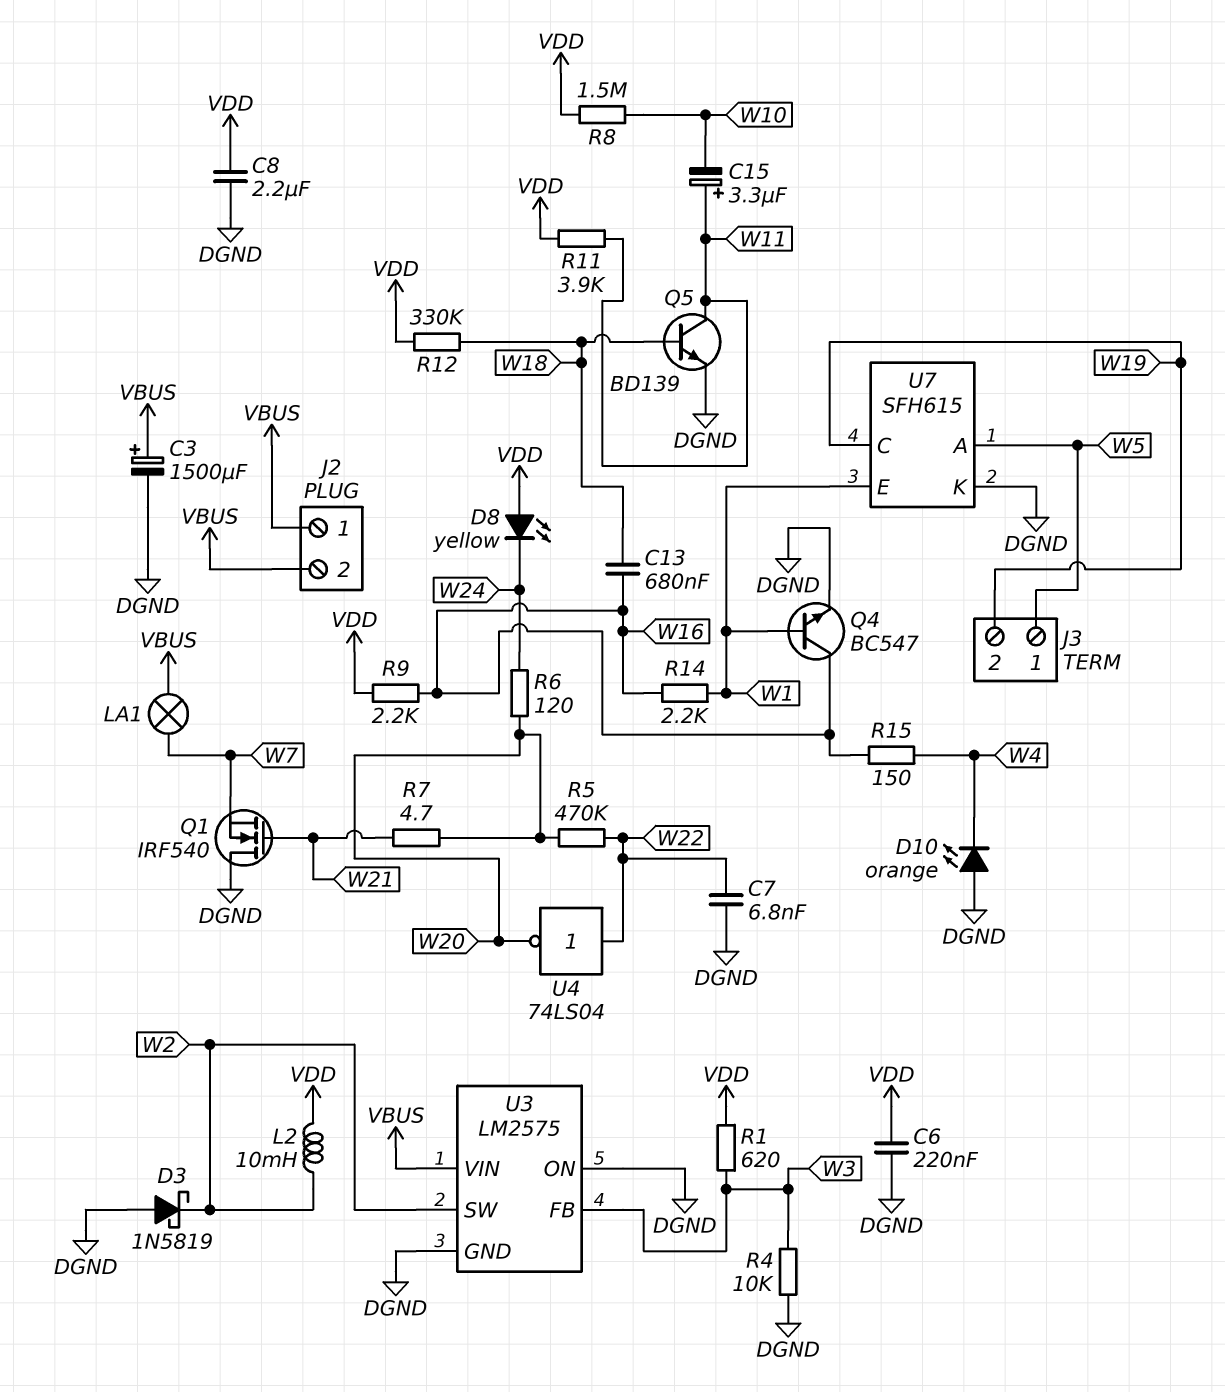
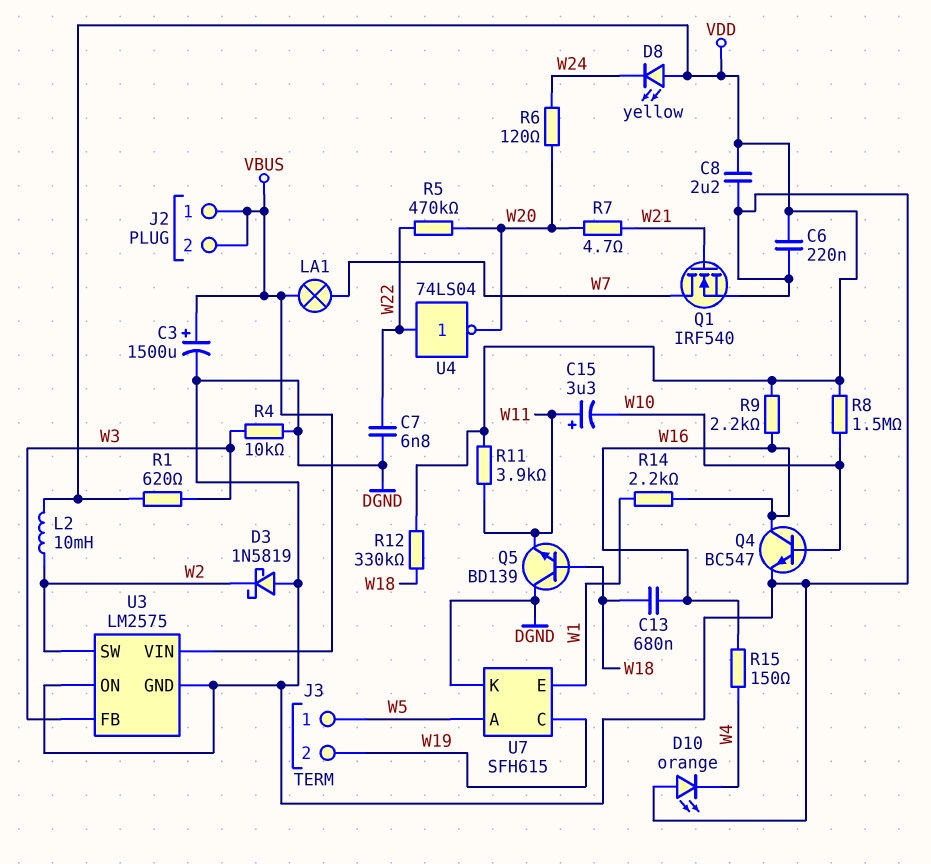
Q1: NMOS IRF540 (G W21, D DGND, S W7) -> NMOS IRF540 (G W21, D W7, S DGND)
Q4: NPN BC547 (B W1, C W16, E DGND) -> NPN BC547 (B W10, C W16, E DGND)
Q5: NPN BD139 (B W18, C W11, E DGND) -> NPN BD139 (B W18, C DGND, E W11)

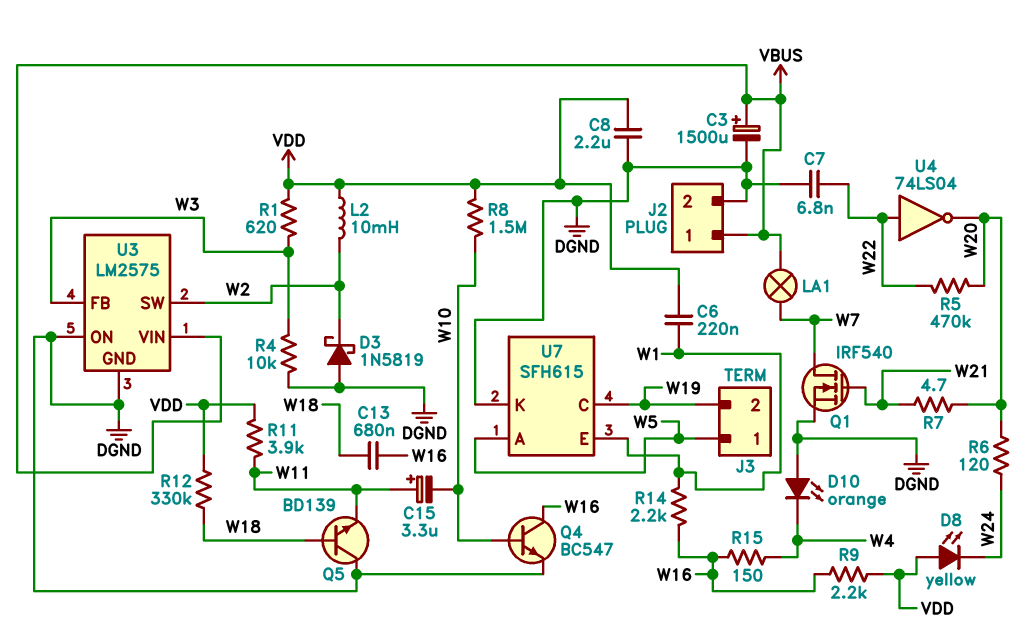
C6: 220nF (DGND, VDD) -> 220nF (VDD, W1)
J2 pin 2: VBUS -> DGND

